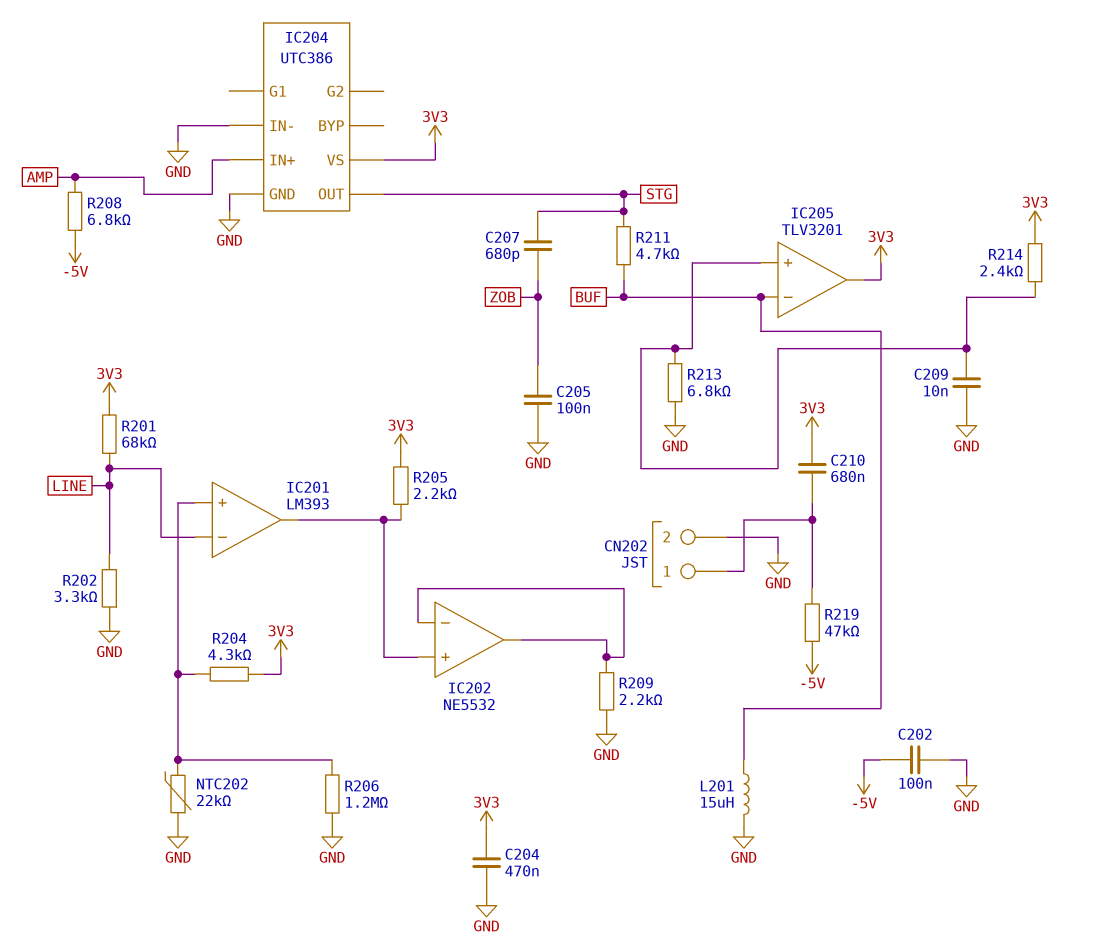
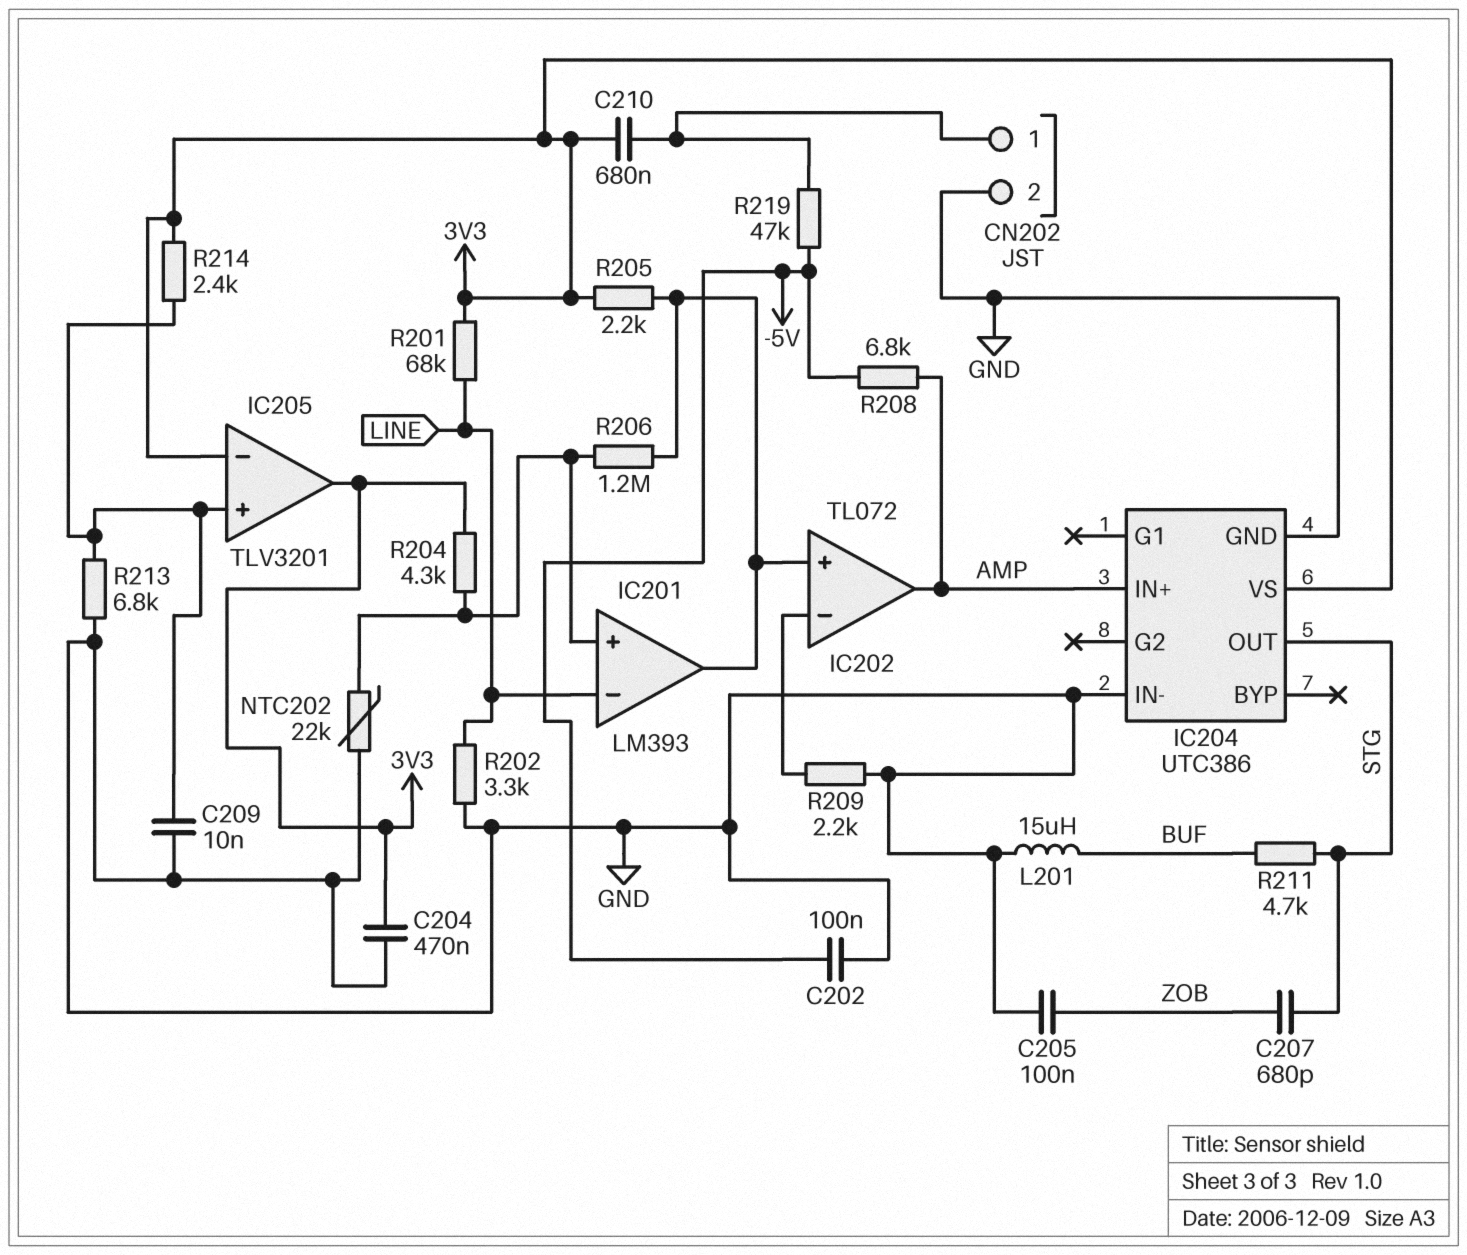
IC202: NE5532 -> TL072
IC202 pin out: IC202/in- -> AMP
IC205 pin in-: BUF -> 3V3
R206: 1.2M (GND, IC201/in+) -> 1.2M (IC201/in+, IC201/out)

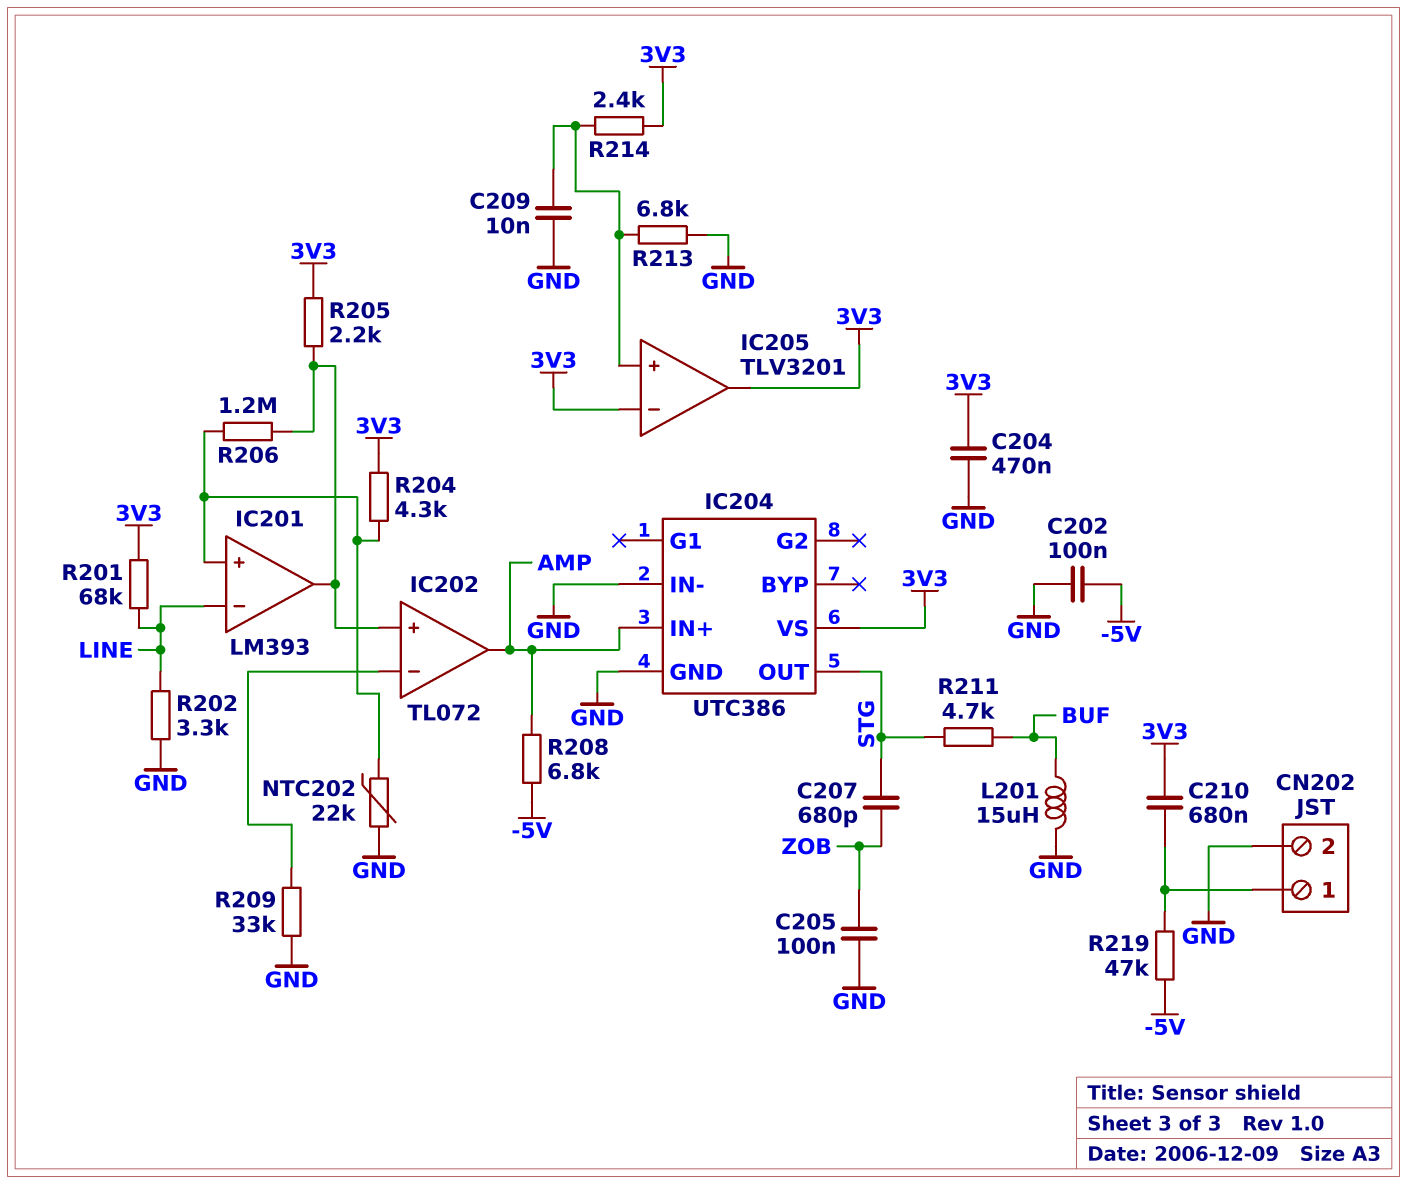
R209: 2.2k (GND, IC202/in-) -> 33k (GND, IC202/in-)

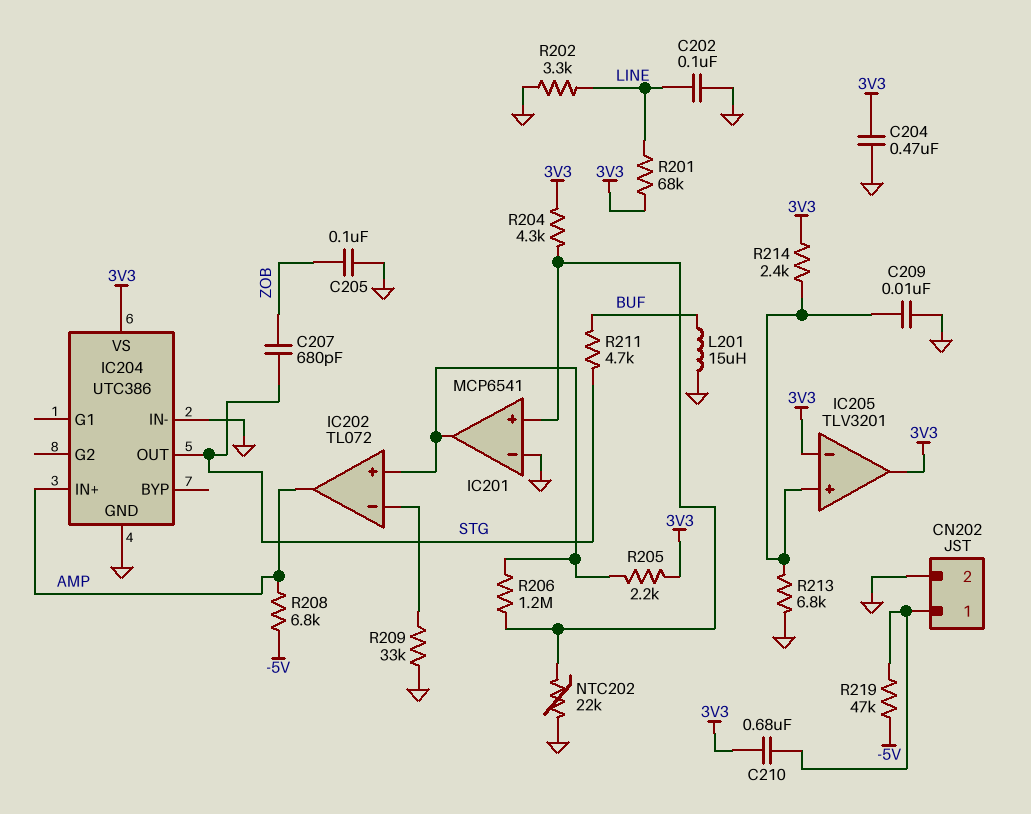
C202: 100nF (-5V, GND) -> 100nF (GND, LINE)
IC201: LM393 -> MCP6541
IC201 pin in-: LINE -> GND

